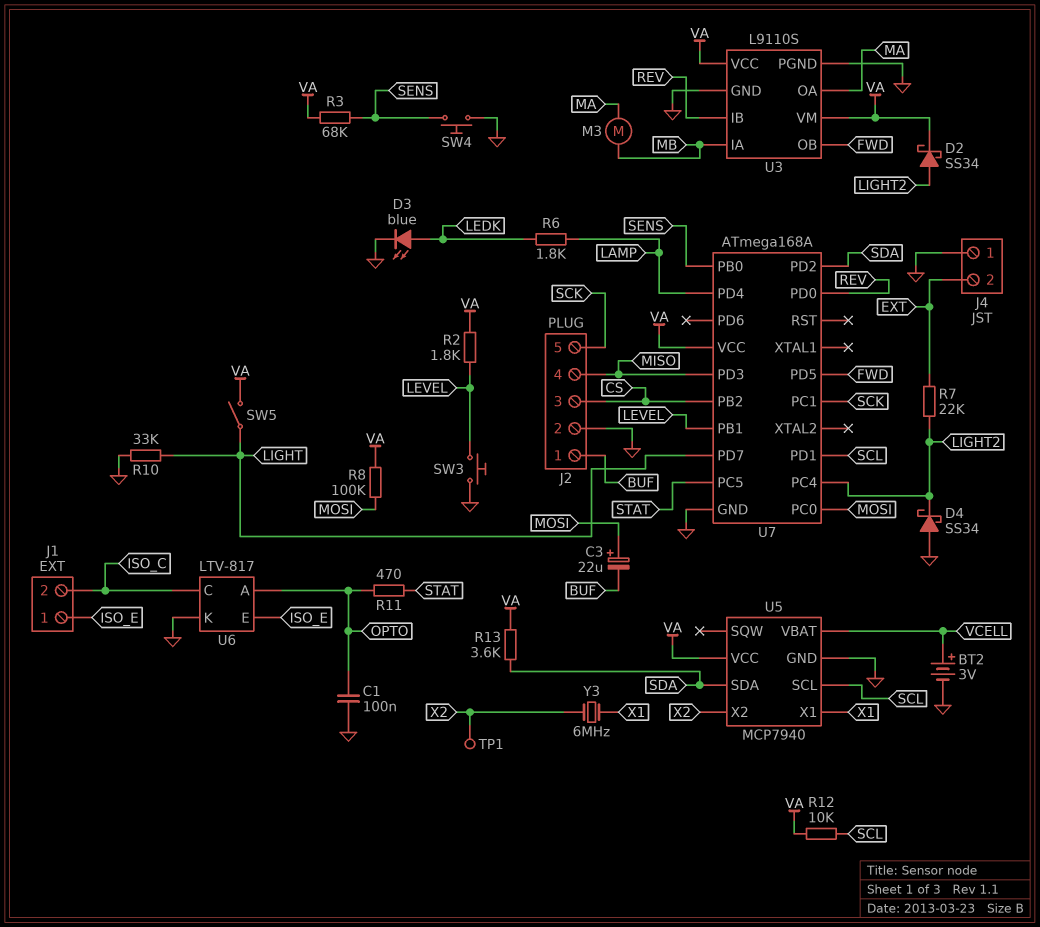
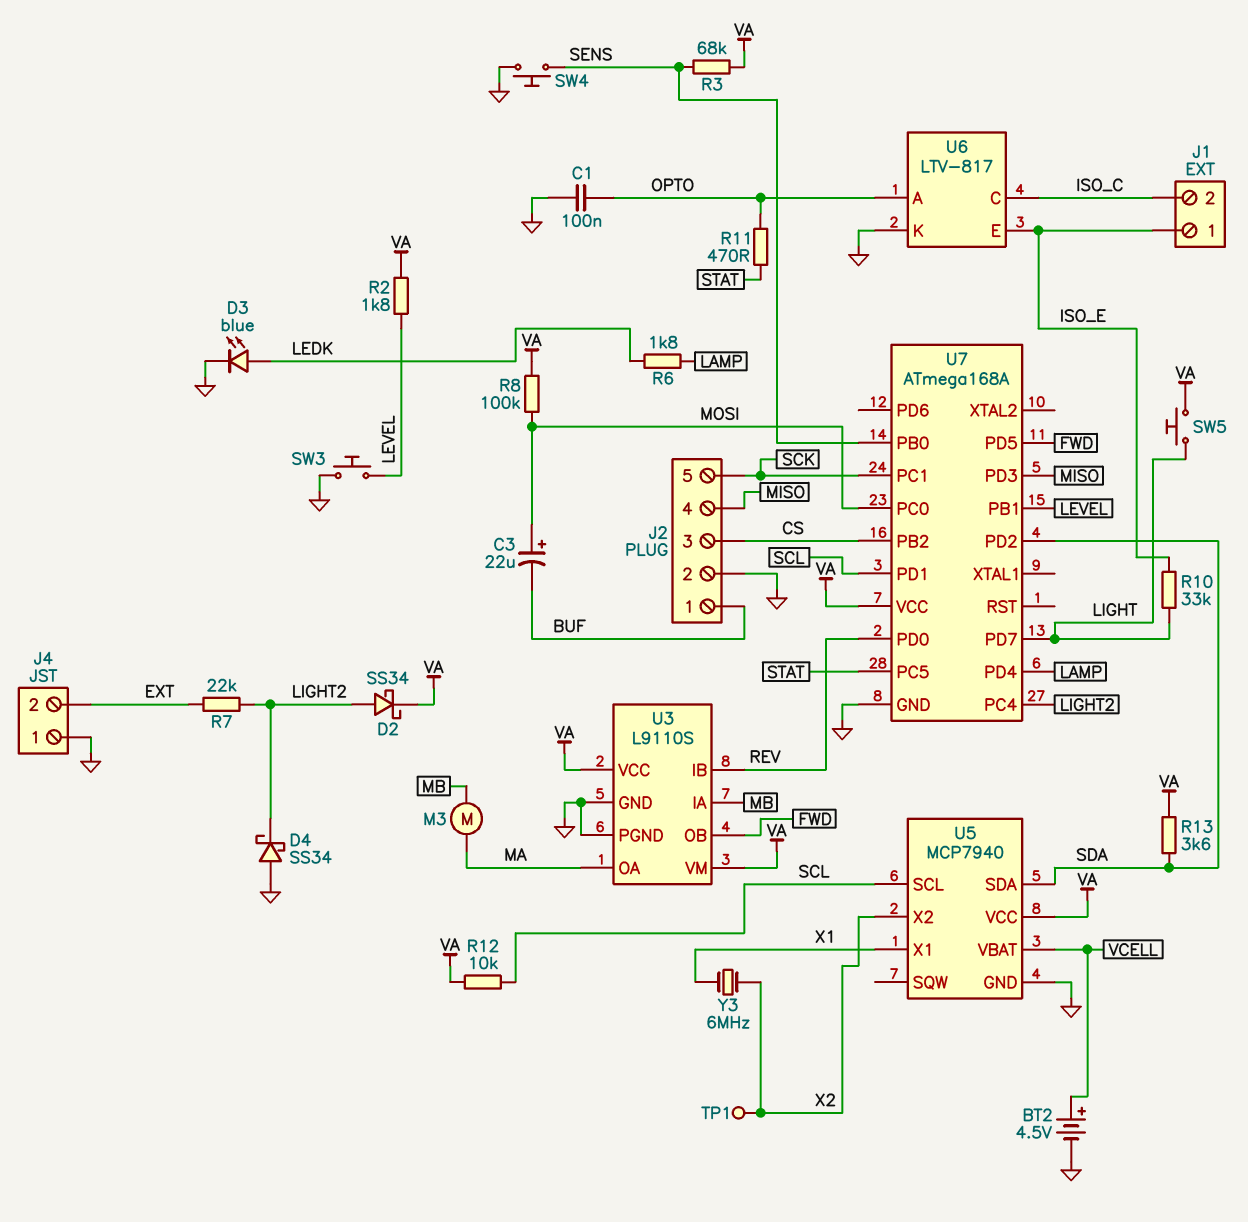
BT2: 3V (plus VCELL, minus GND) -> 4.5V (plus VCELL, minus GND)
R10: 33k (GND, LIGHT) -> 33k (ISO_E, LIGHT)
SW5: switch (LIGHT, VA) -> button (LIGHT, VA)

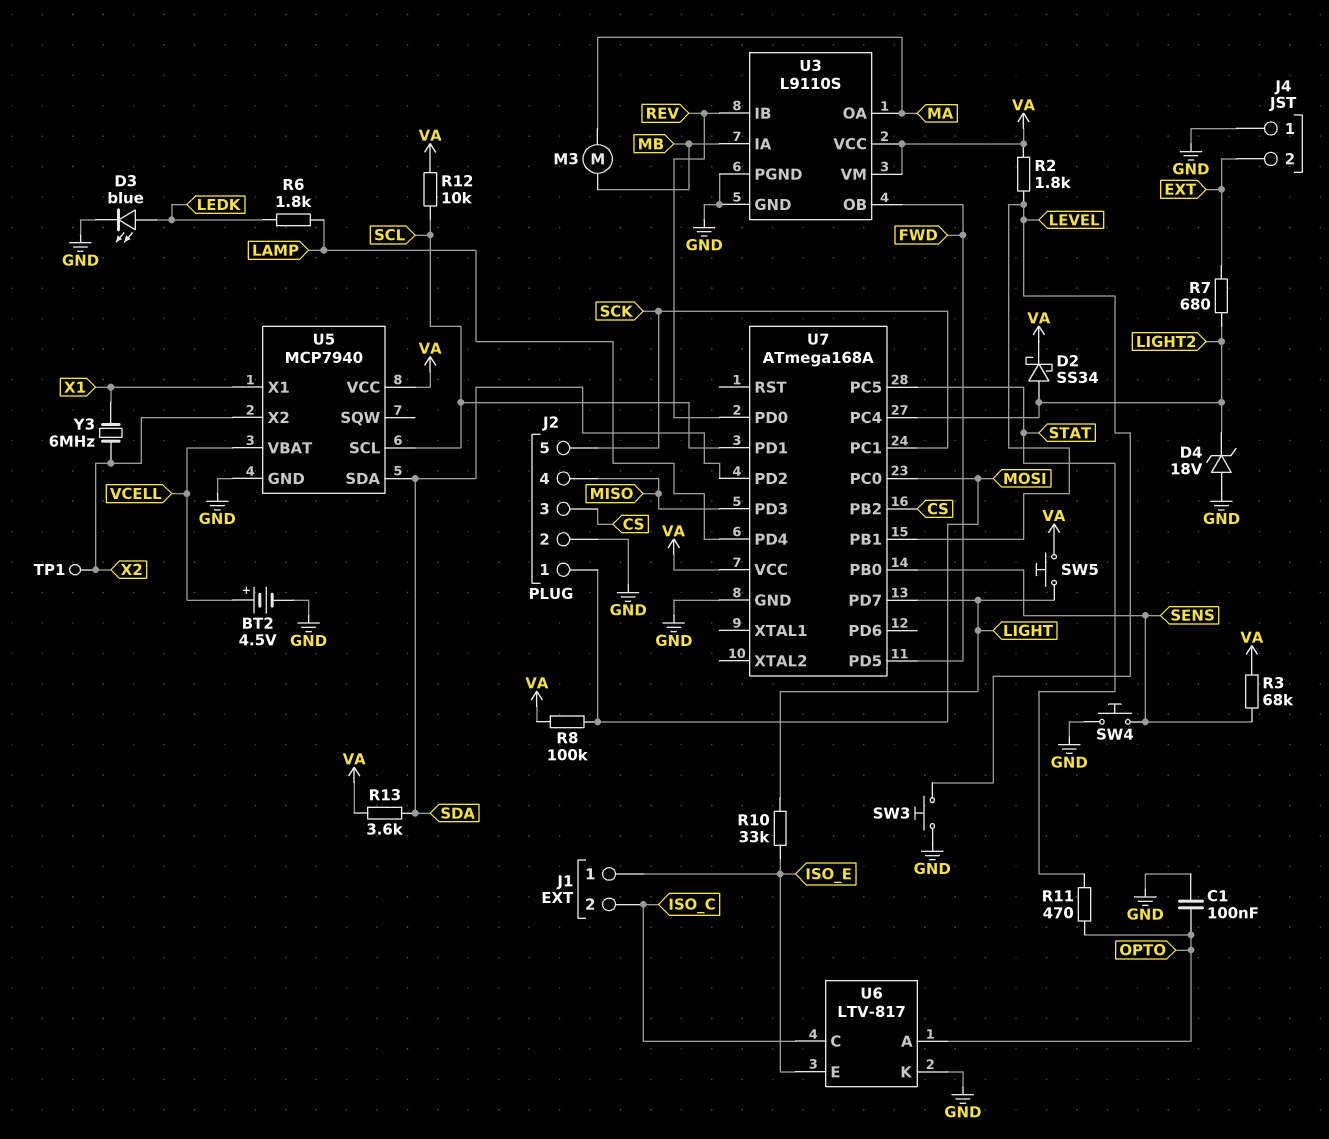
C3: 22uF (plus MOSI, minus BUF) -> none
D4: schottky SS34 (A GND, K LIGHT2) -> zener 18V (A GND, K LIGHT2)
J2 pin 1: BUF -> MOSI
R7: 22k (EXT, LIGHT2) -> 680 (EXT, LIGHT2)

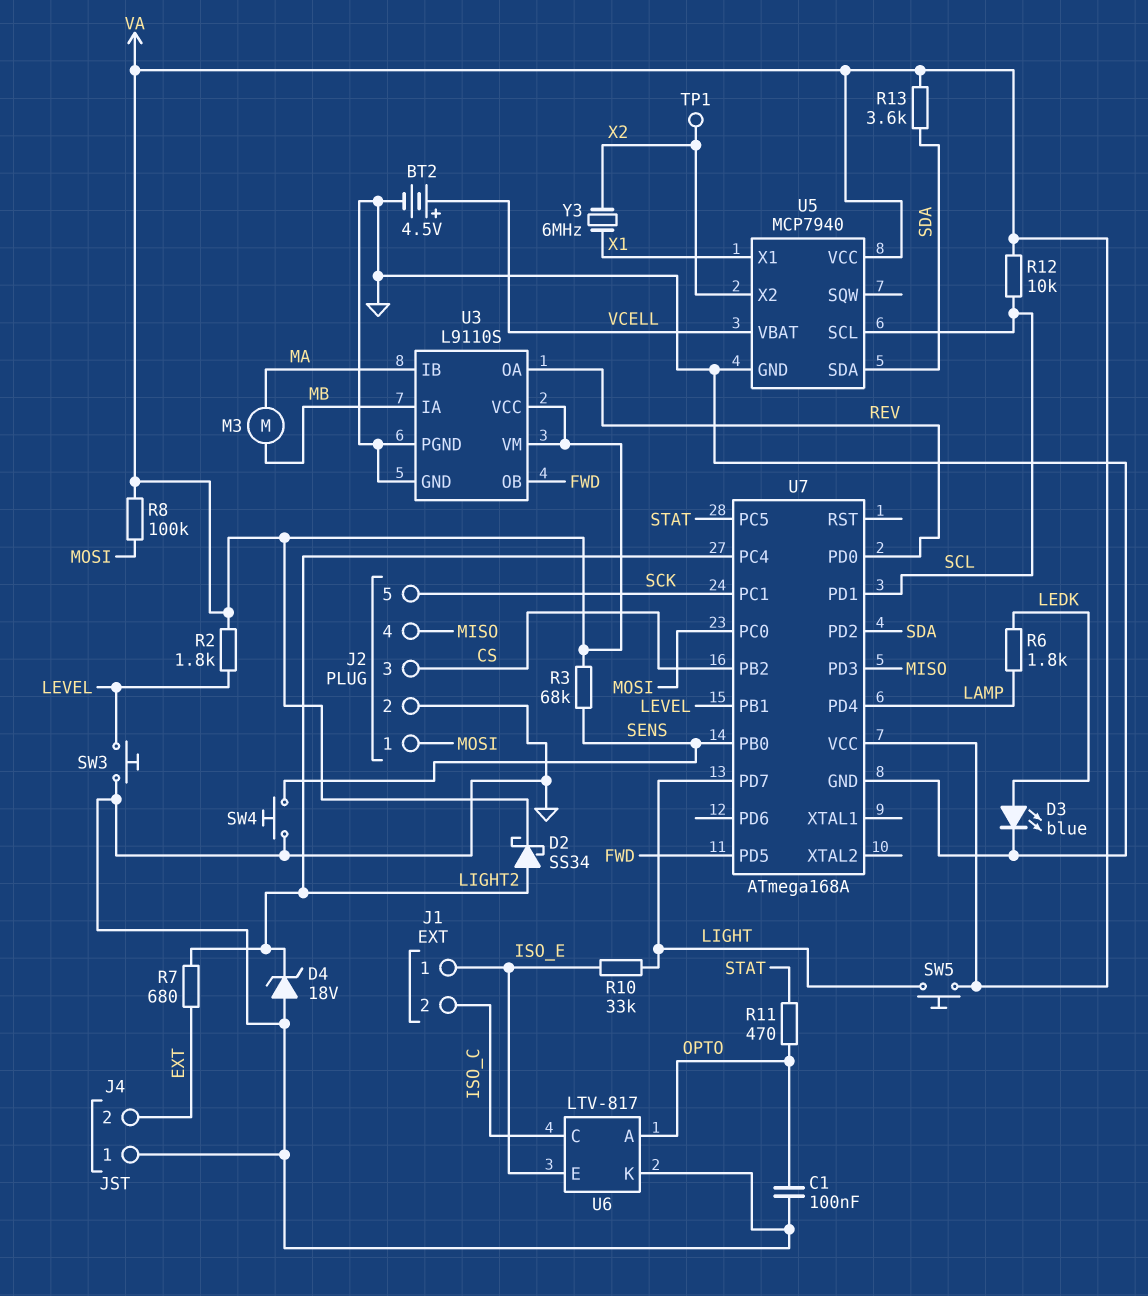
U3 pin IB: REV -> MA
U3 pin OA: MA -> REV

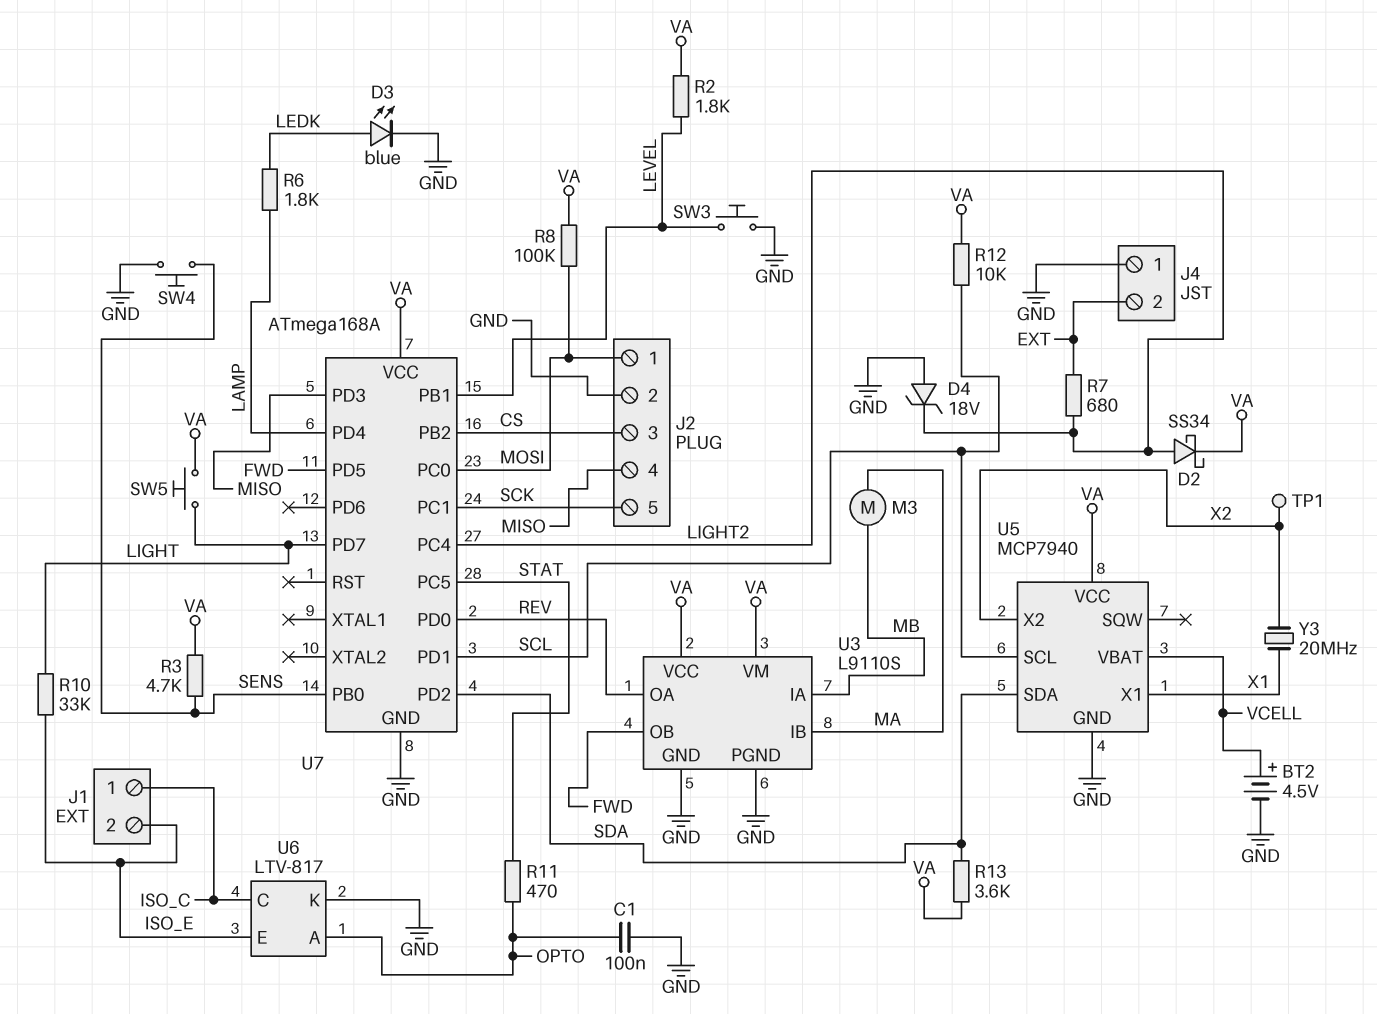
J1 pin 1: ISO_E -> ISO_C
J1 pin 2: ISO_C -> ISO_E
R3: 68k (SENS, VA) -> 4.7k (SENS, VA)
Y3: 6MHz (X1, X2) -> 20MHz (X1, X2)

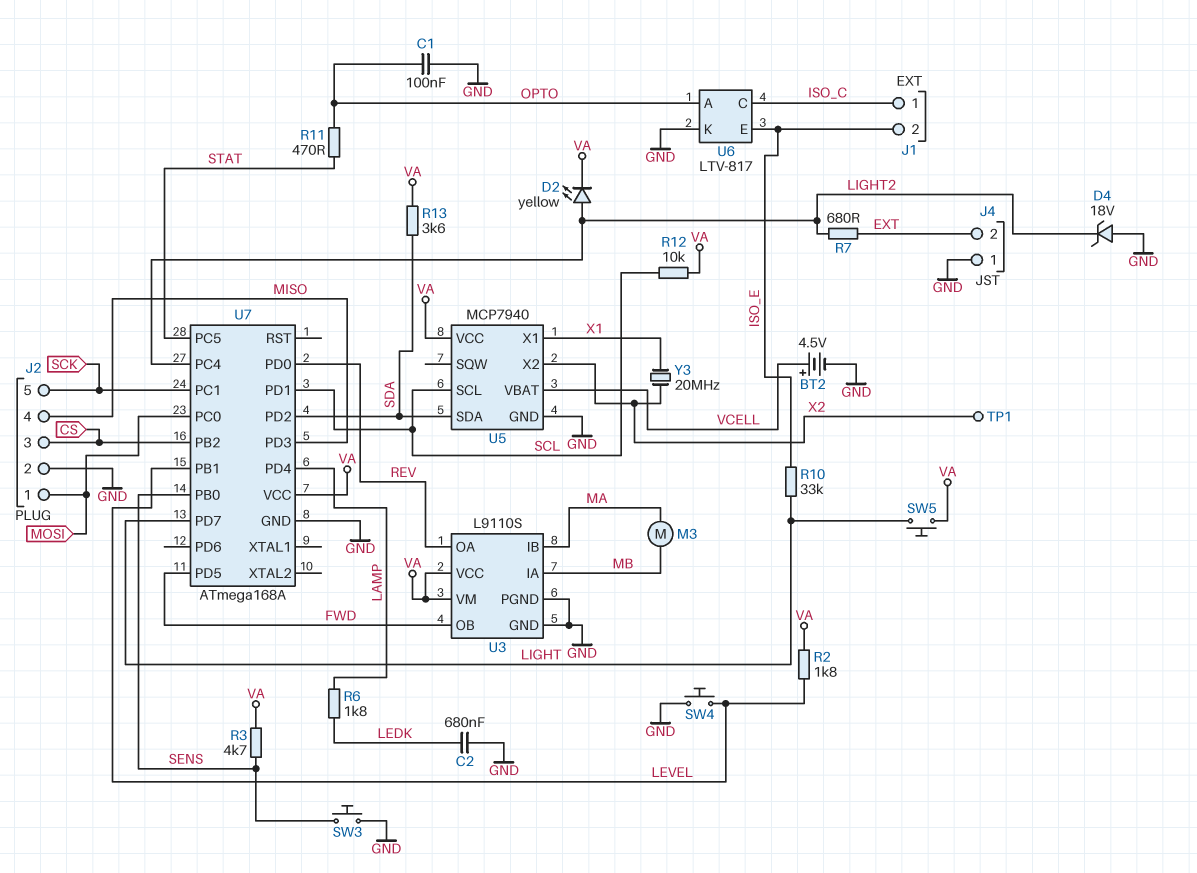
C2: none -> 680nF (GND, LEDK)
D2: schottky SS34 (A LIGHT2, K VA) -> LED yellow (A LIGHT2, K VA)
D3: LED blue (A LEDK, K GND) -> none
R8: 100k (MOSI, VA) -> none
SW3: button (GND, LEVEL) -> button (GND, SENS)
SW4: button (GND, SENS) -> button (GND, LEVEL)

